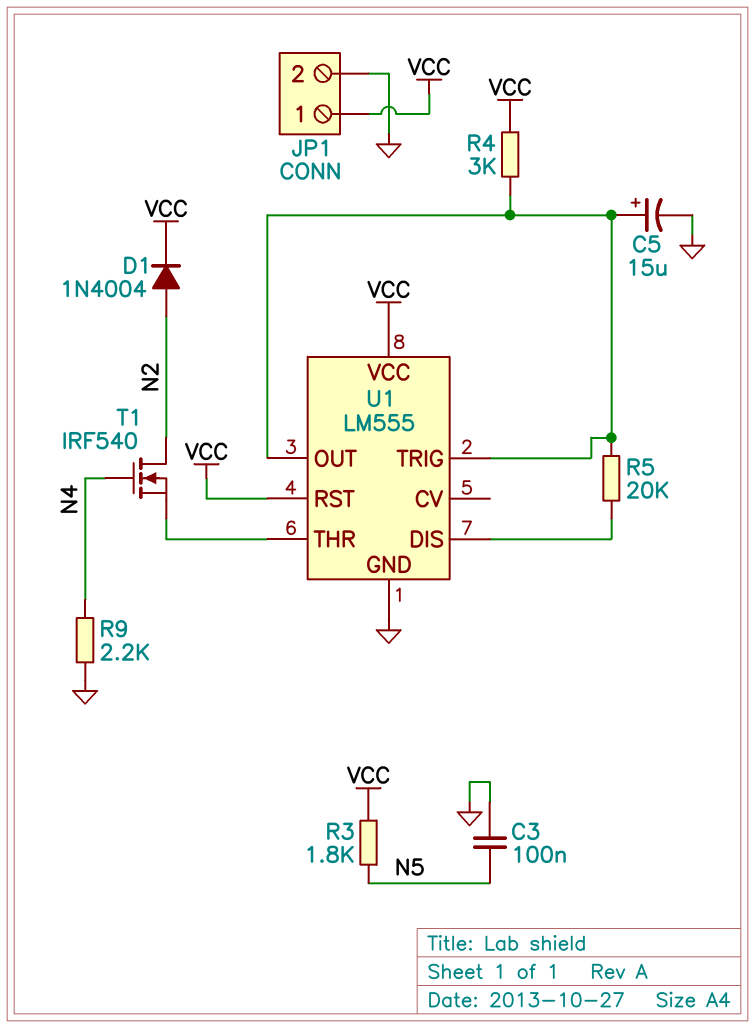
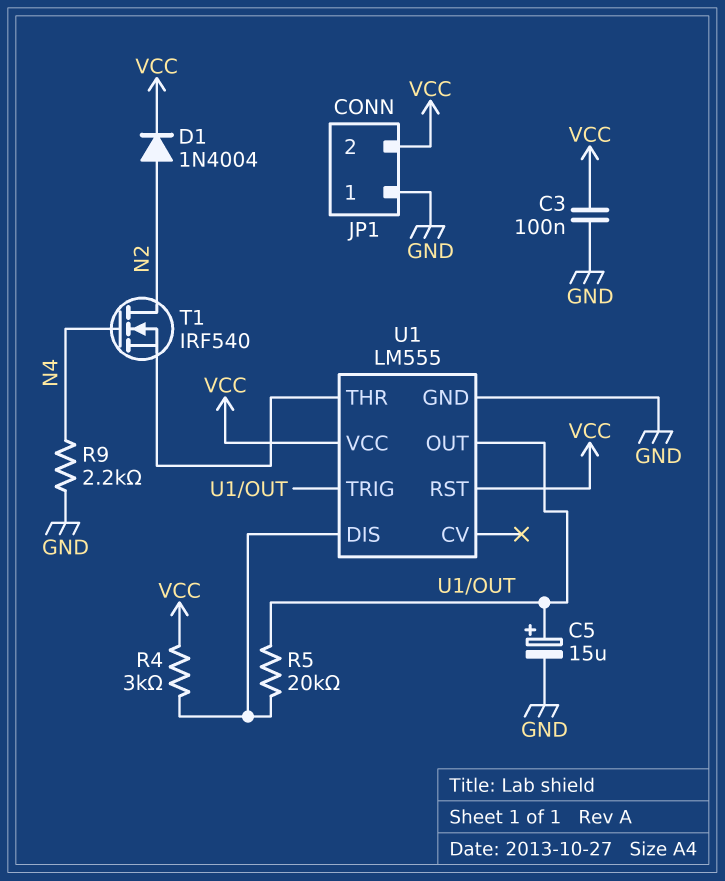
C3: 100nF (GND, N5) -> 100nF (GND, VCC)
JP1 pin 1: VCC -> GND
JP1 pin 2: GND -> VCC
R3: 1.8k (N5, VCC) -> none
R4: 3k (U1/OUT, VCC) -> 3k (U1/DIS, VCC)

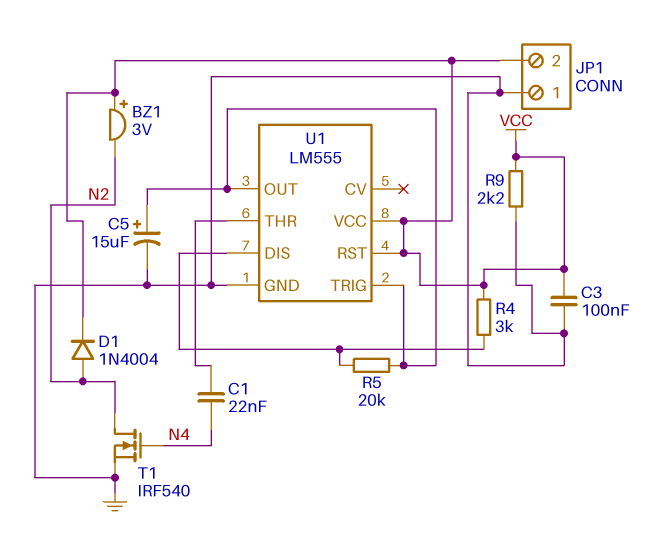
BZ1: none -> buzzer 3V (plus VCC, minus N2)
C1: none -> 22nF (N4, U1/THR)
R9: 2.2k (GND, N4) -> 2.2k (GND, VCC)
T1: NMOS IRF540 (G N4, D N2, S U1/THR) -> NMOS IRF540 (G N4, D N2, S GND)

